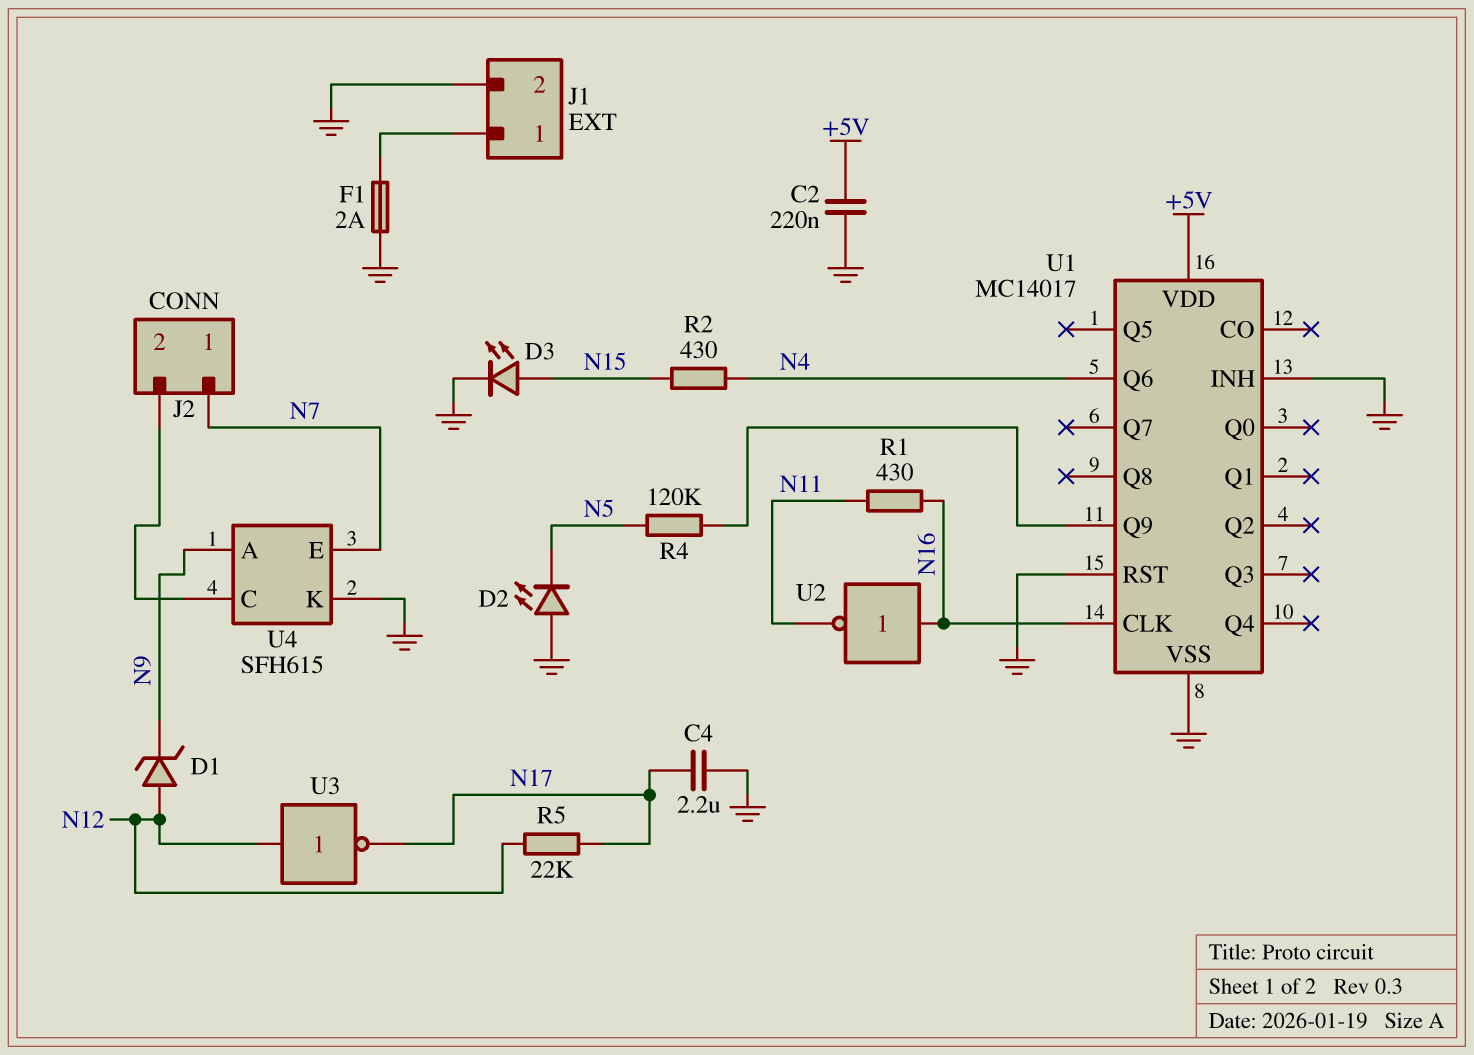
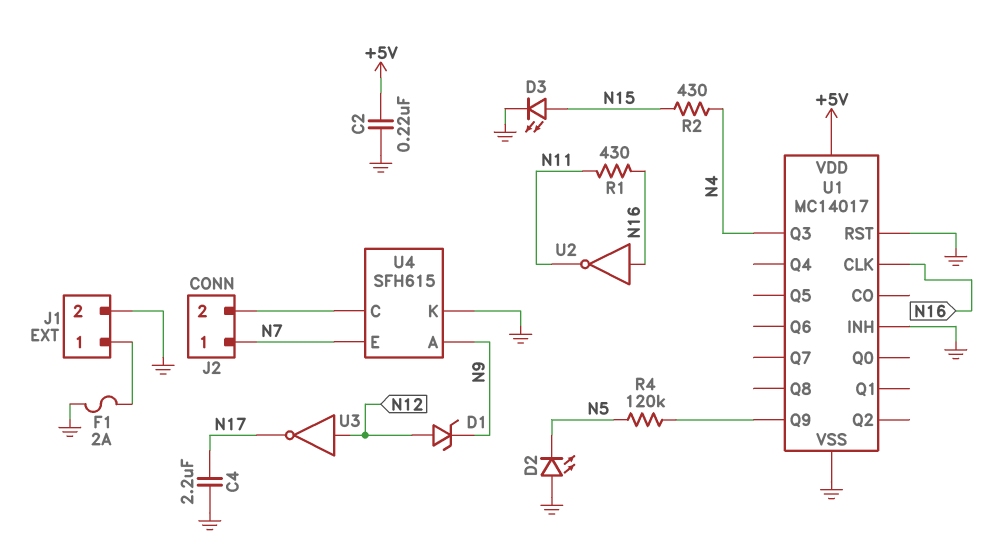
R5: 22k (N12, N17) -> none
U1 pin Q3: none -> N4
U1 pin Q6: N4 -> none

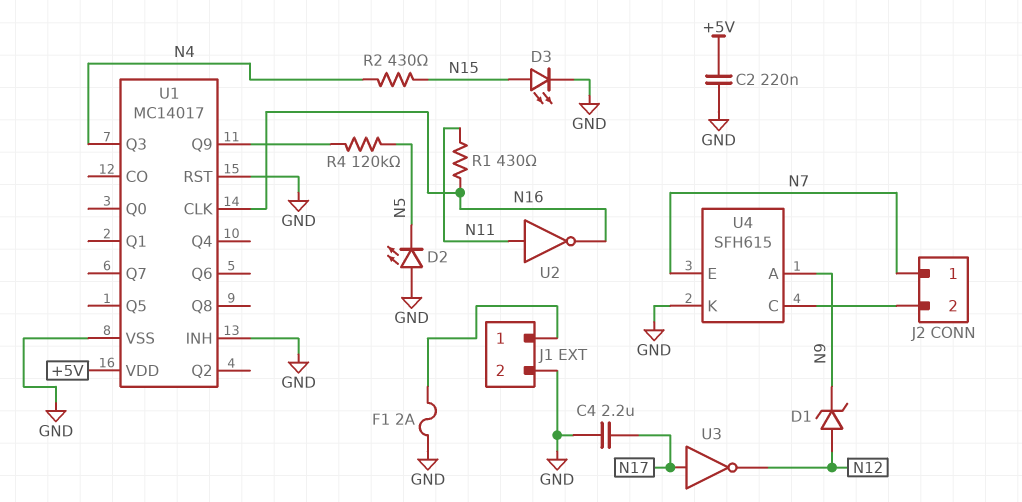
U2: NOT (in N16, out N11) -> NOT (in N11, out N16)
U3: NOT (in N12, out N17) -> NOT (in N17, out N12)

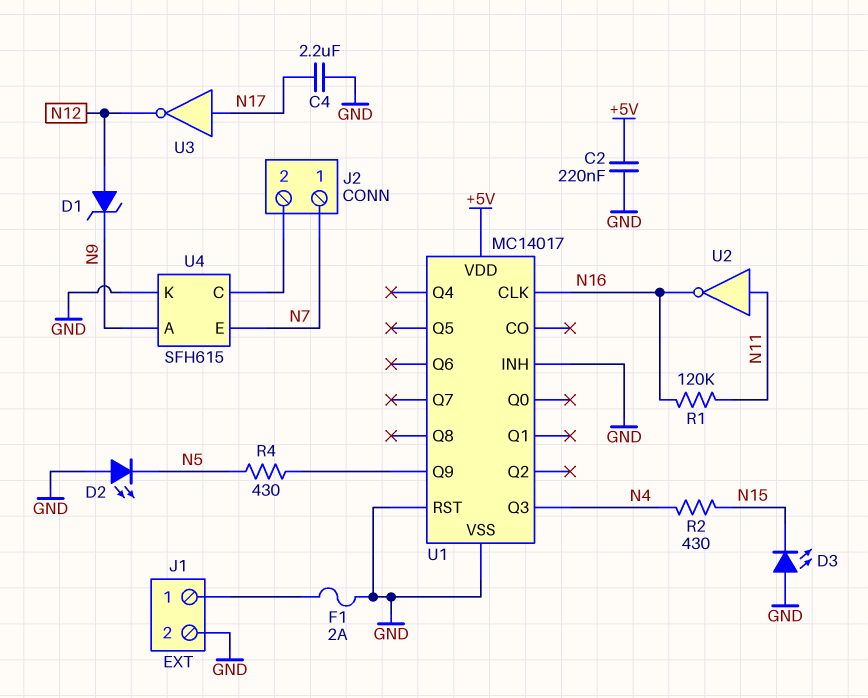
D3: LED (A N15, K GND) -> LED (A GND, K N15)
R1: 430 (N11, N16) -> 120k (N11, N16)
R4: 120k (N5, U1/Q9) -> 430 (N5, U1/Q9)

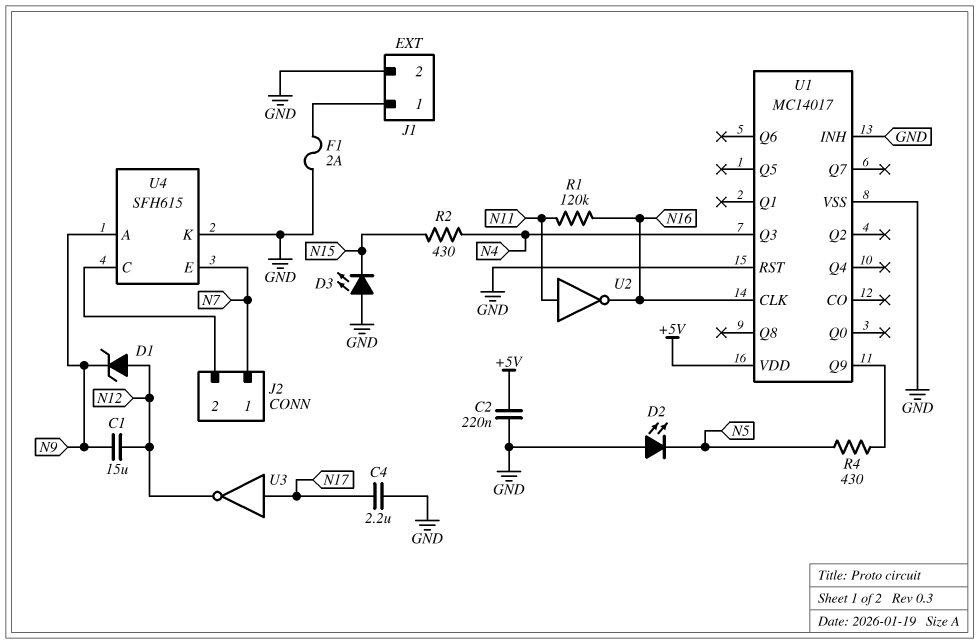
C1: none -> 15uF (N9, N12)

